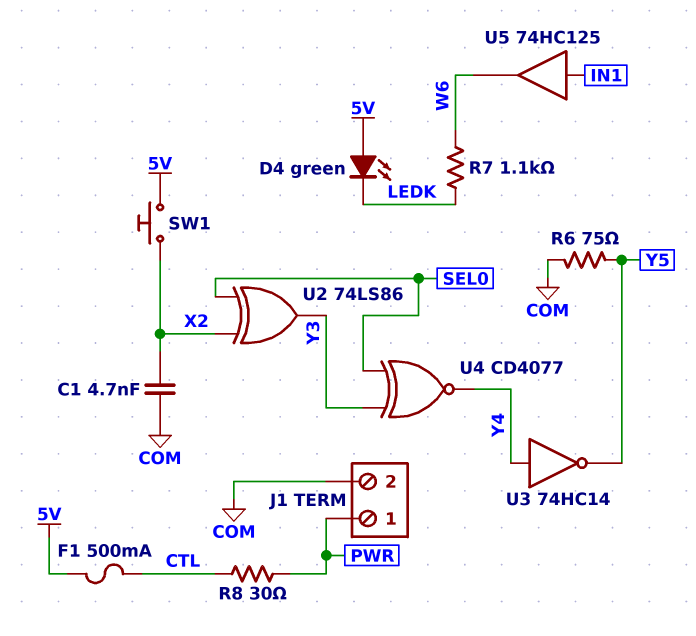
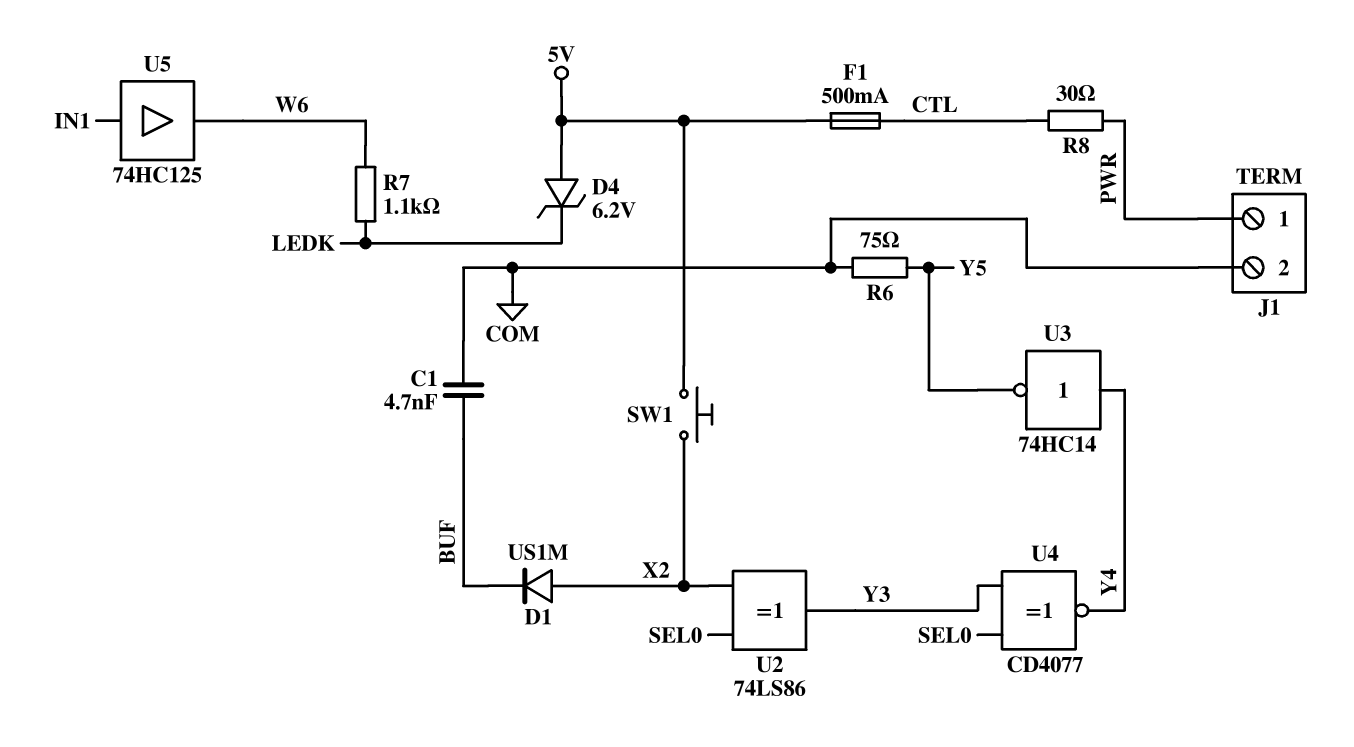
C1: 4.7nF (COM, X2) -> 4.7nF (BUF, COM)
D1: none -> diode US1M (A X2, K BUF)
D4: LED green (A 5V, K LEDK) -> zener 6.2V (A 5V, K LEDK)

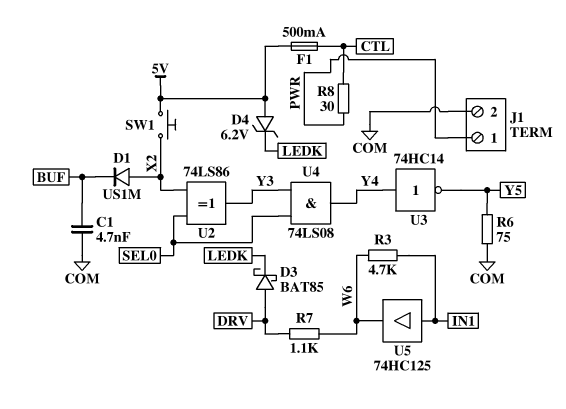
D3: none -> schottky BAT85 (A DRV, K LEDK)
R3: none -> 4.7k (IN1, W6)
R7: 1.1k (LEDK, W6) -> 1.1k (DRV, W6)
U4: XNOR CD4077 (in SEL0, in Y3, out Y4) -> AND 74LS08 (in SEL0, in Y3, out Y4)

